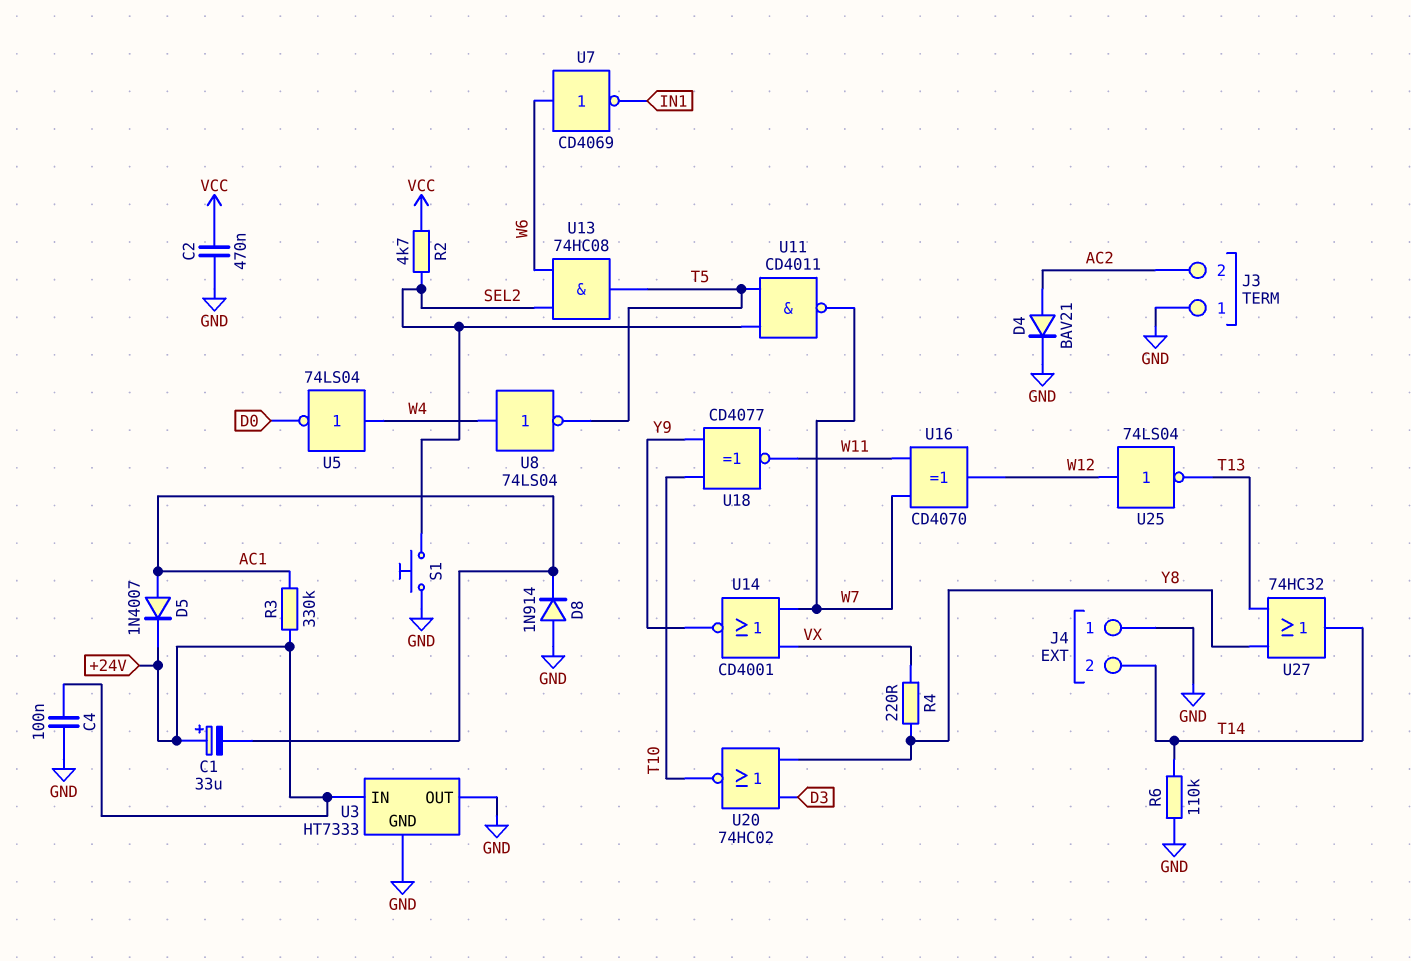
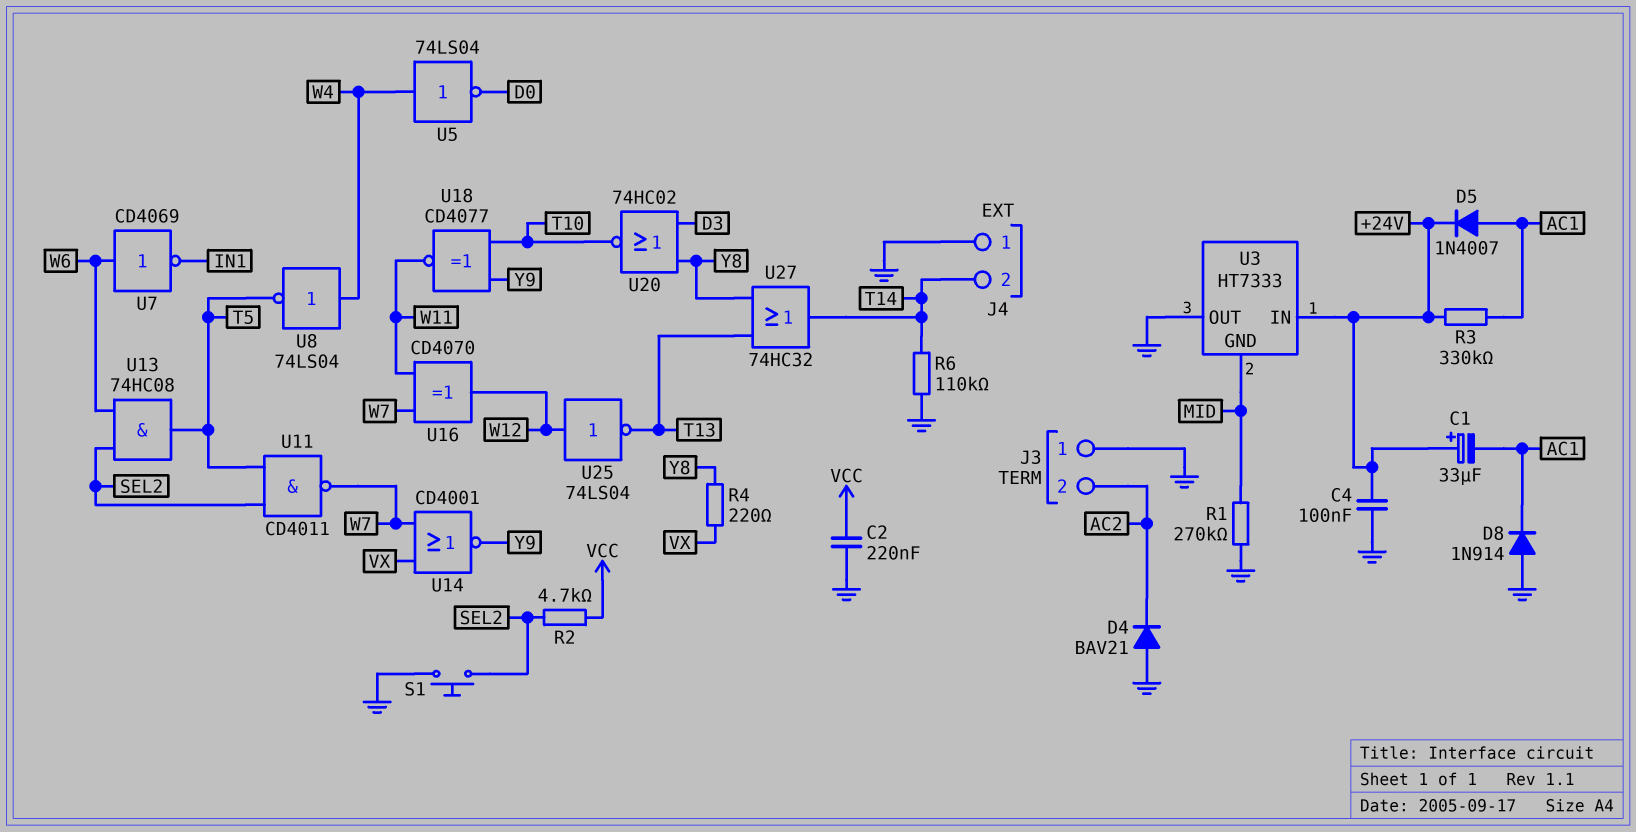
C2: 470nF (GND, VCC) -> 220nF (GND, VCC)
D4: diode BAV21 (A AC2, K GND) -> diode BAV21 (A GND, K AC2)
R1: none -> 270k (GND, MID)
U3 pin GND: GND -> MID

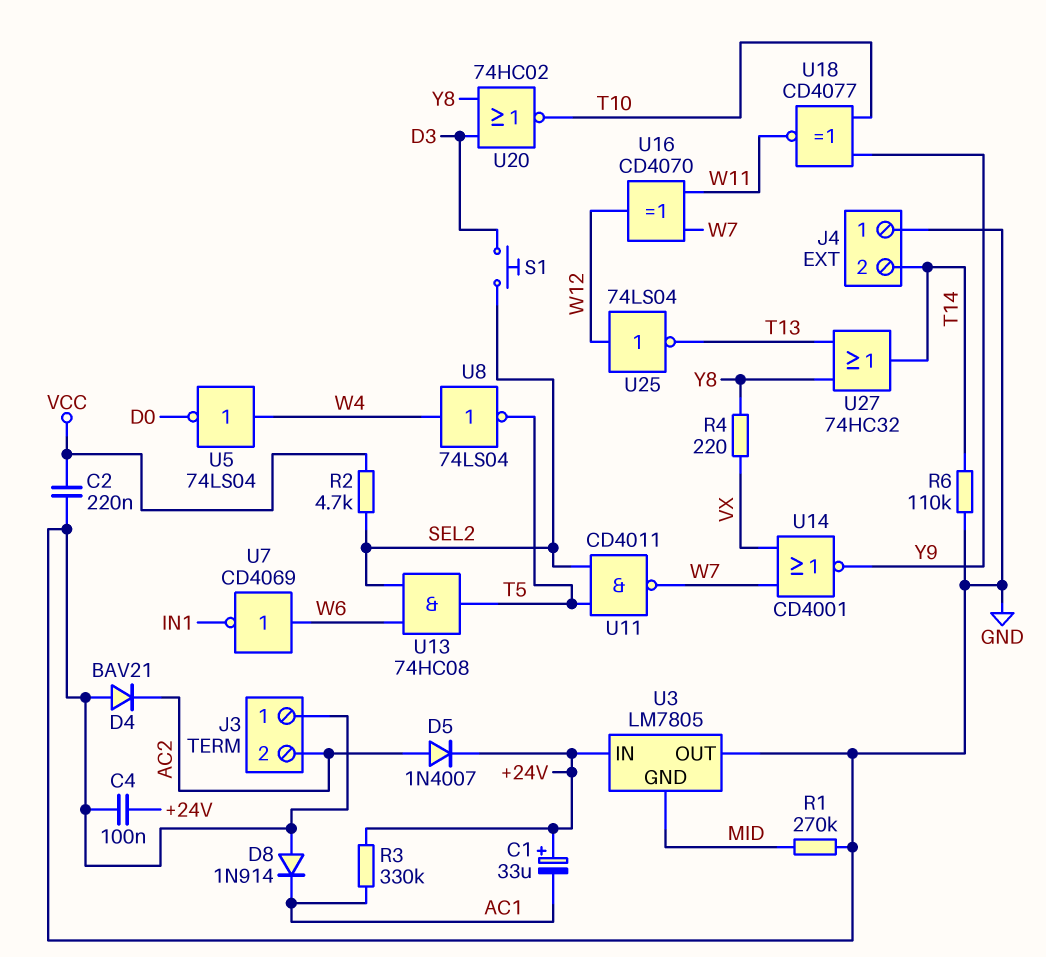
D5: diode 1N4007 (A AC1, K +24V) -> diode 1N4007 (A AC2, K +24V)
S1: button (GND, SEL2) -> button (D3, SEL2)
U3: HT7333 -> LM7805

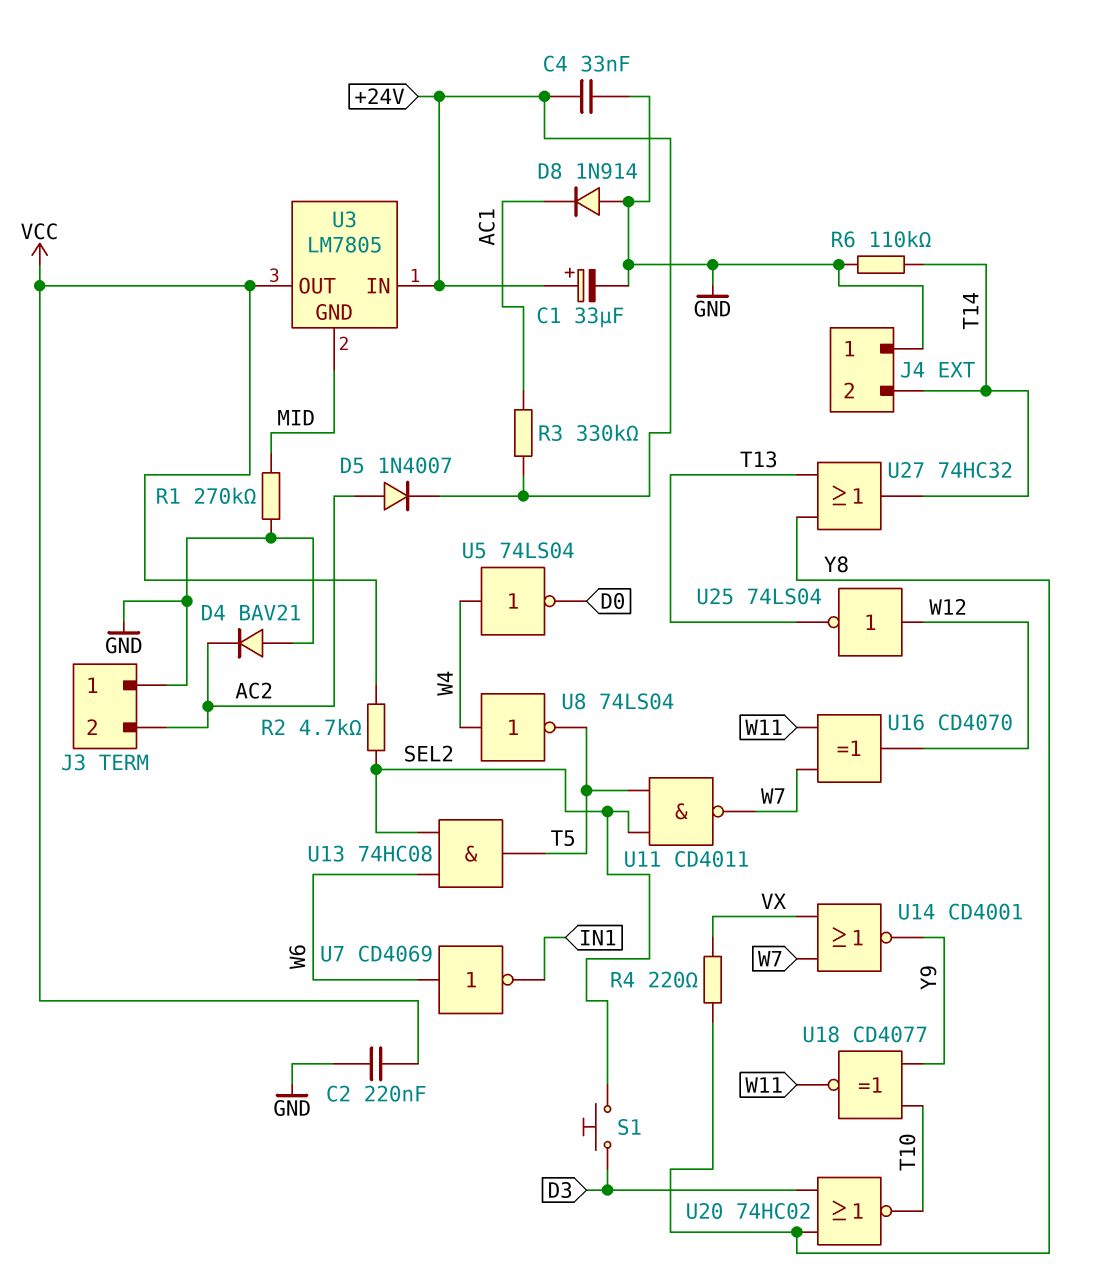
C1: 33uF (plus +24V, minus AC1) -> 33uF (plus +24V, minus GND)
C4: 100nF (+24V, GND) -> 33nF (+24V, GND)
U3 pin OUT: GND -> VCC

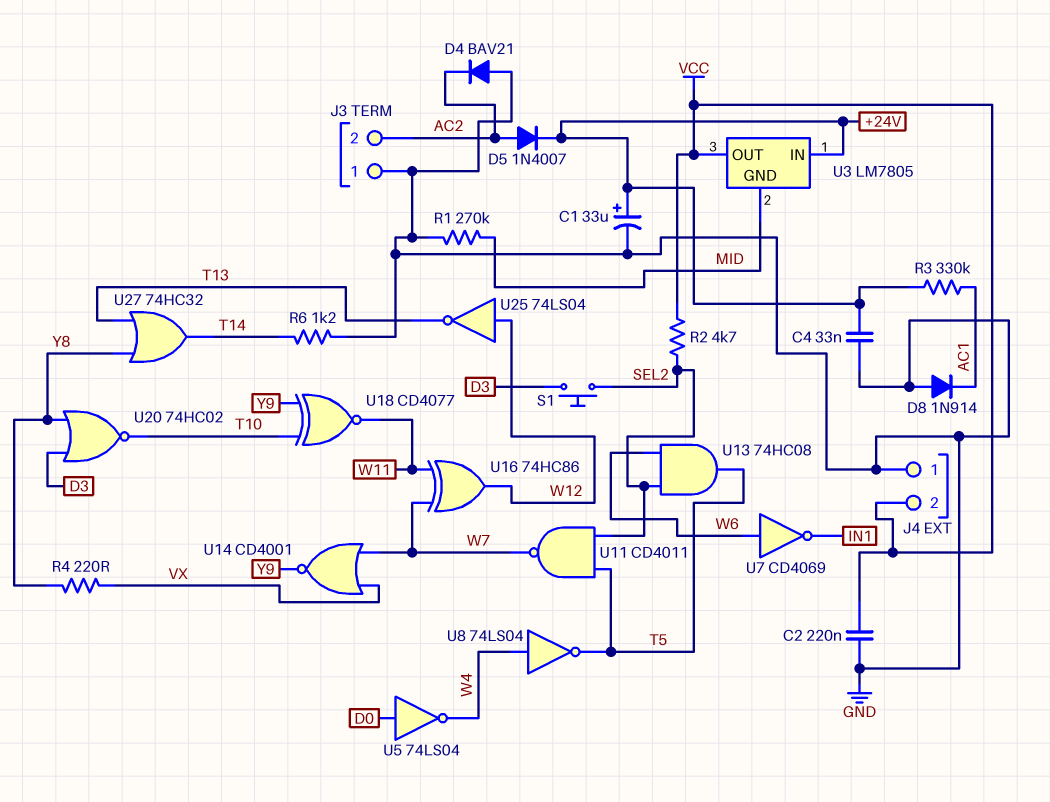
J4 pin 2: T14 -> VCC
R6: 110k (GND, T14) -> 1.2k (GND, T14)
U5: NOT 74LS04 (in W4, out D0) -> NOT 74LS04 (in D0, out W4)
U16: XOR CD4070 (in W7, in W11, out W12) -> XOR 74HC86 (in W7, in W11, out W12)

